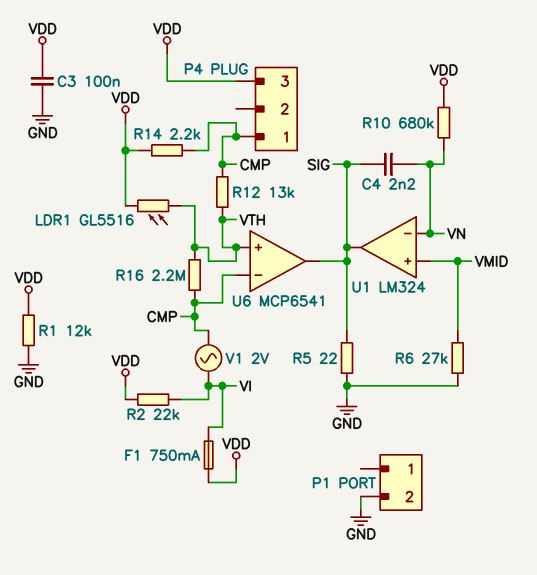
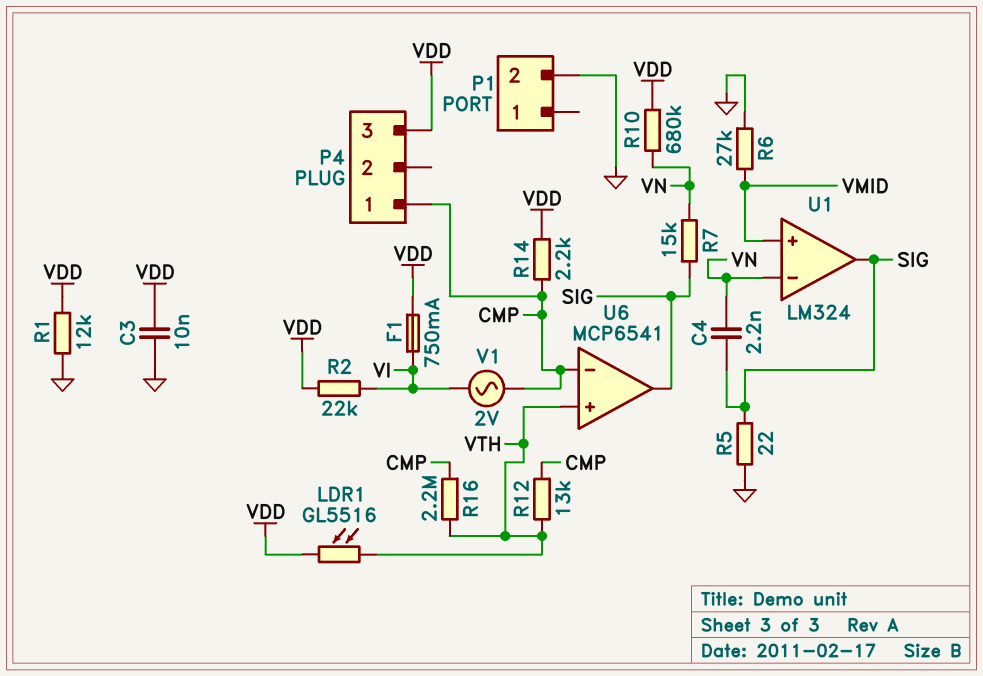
C3: 100nF (GND, VDD) -> 10nF (GND, VDD)
R7: none -> 15k (SIG, VN)

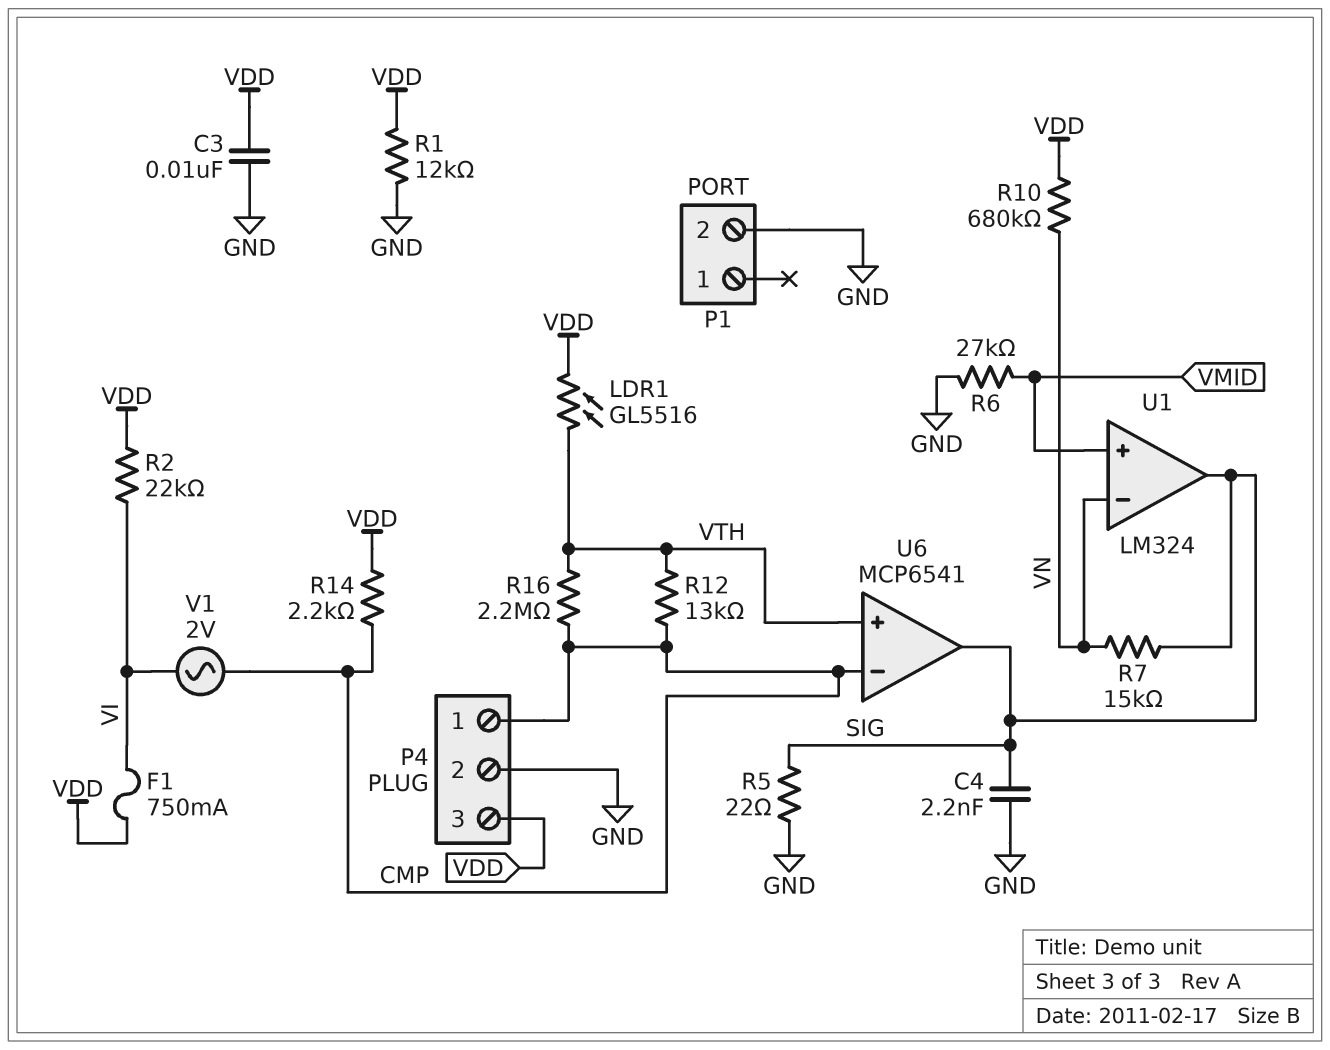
C4: 2.2nF (SIG, VN) -> 2.2nF (GND, SIG)
P4 pin 2: none -> GND

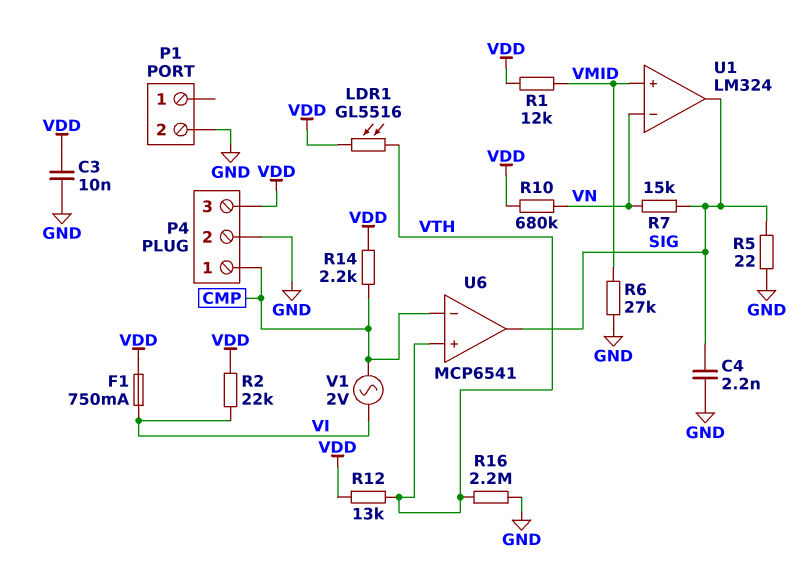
R1: 12k (GND, VDD) -> 12k (VDD, VMID)
R12: 13k (CMP, VTH) -> 13k (VDD, VTH)
R16: 2.2M (CMP, VTH) -> 2.2M (GND, VTH)

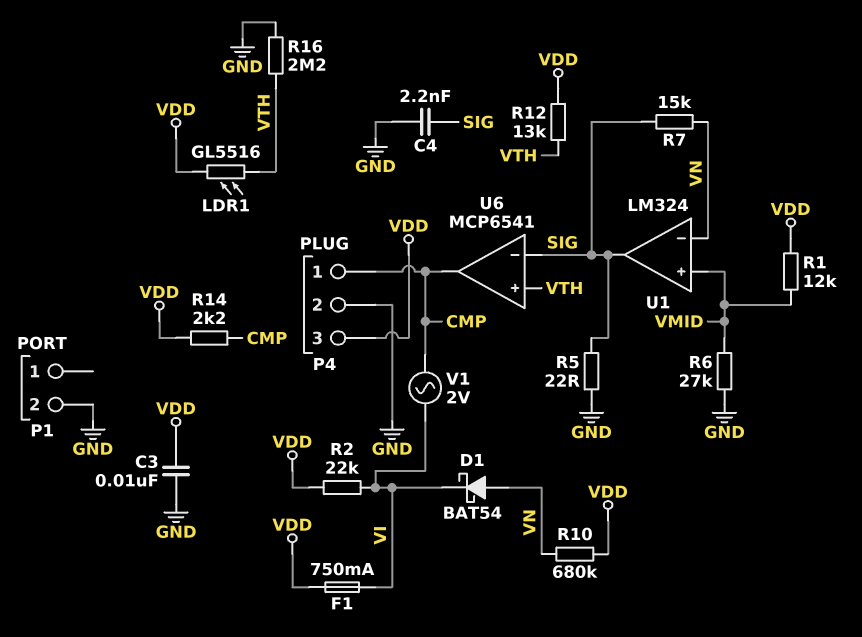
D1: none -> schottky BAT54 (A VN, K VI)
U6 pin in-: CMP -> SIG
U6 pin out: SIG -> CMP

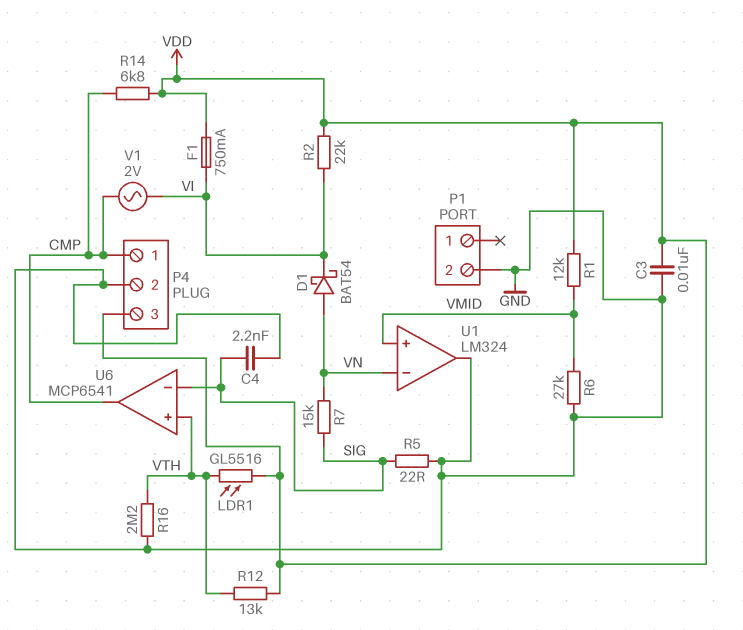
R10: 680k (VDD, VN) -> none
R14: 2.2k (CMP, VDD) -> 6.8k (CMP, VDD)
U1 pin out: SIG -> GND

